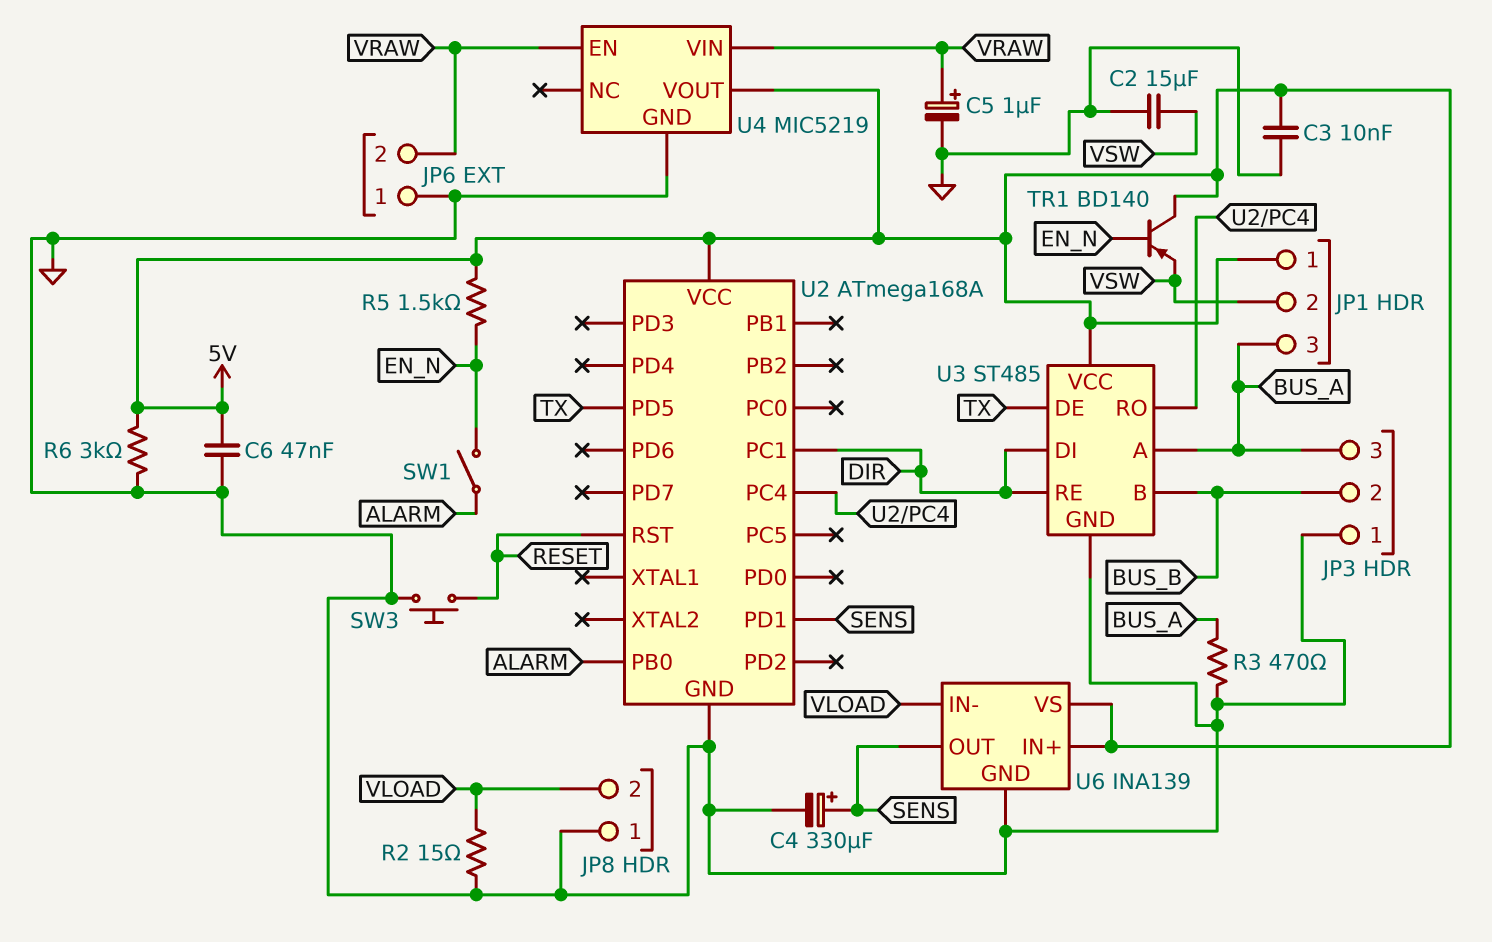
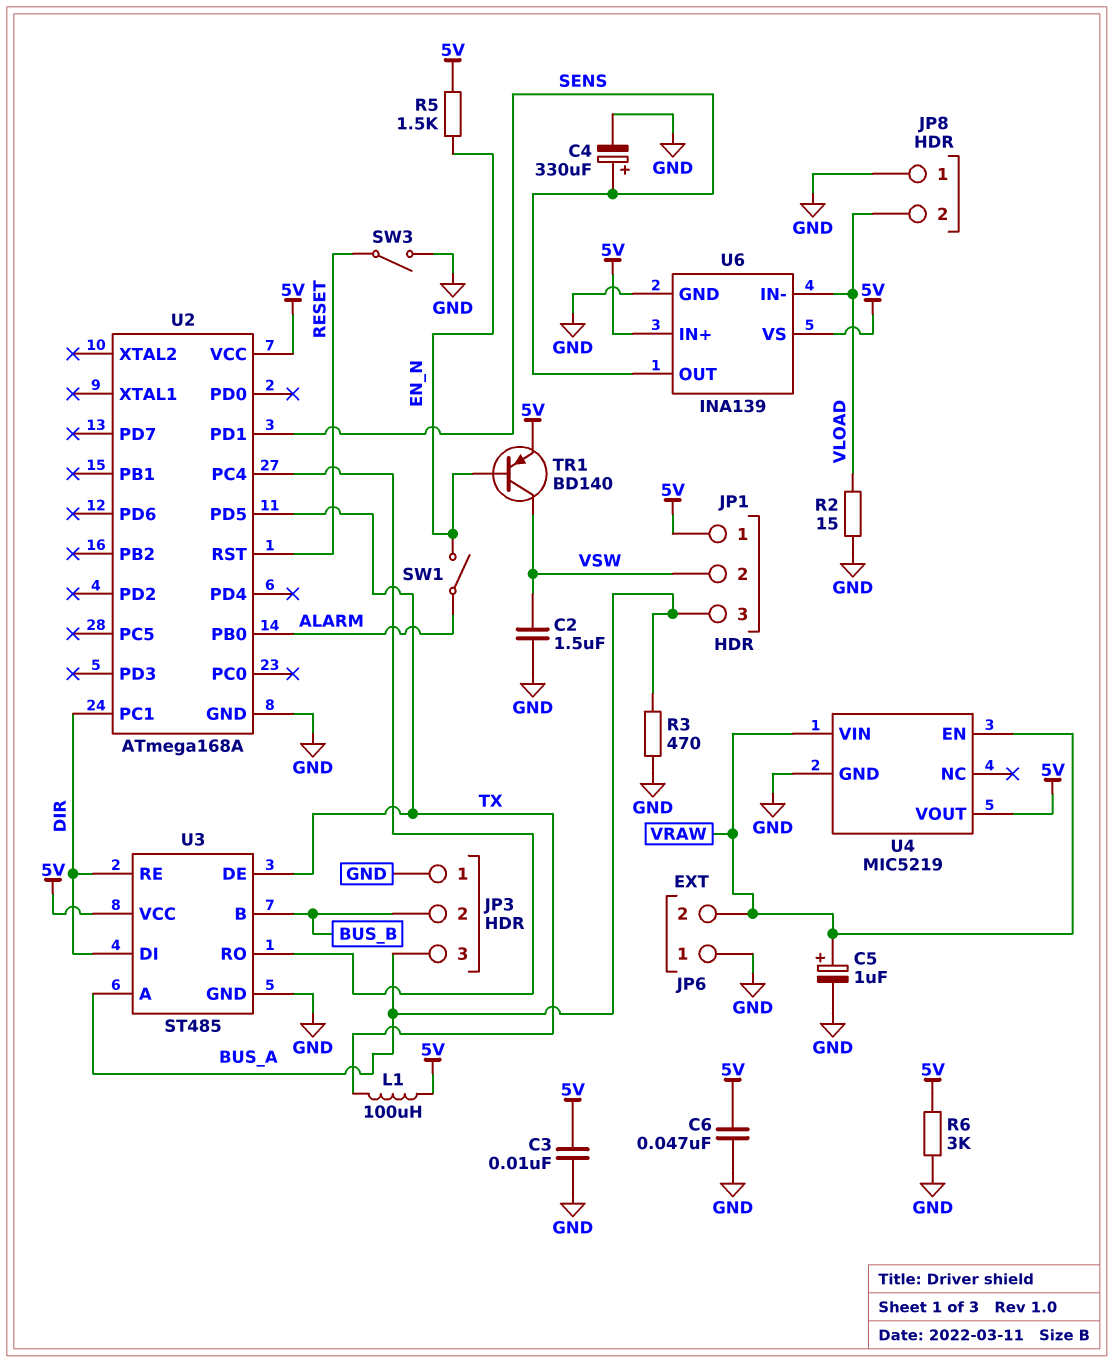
C2: 15uF (GND, VSW) -> 1.5uF (GND, VSW)
L1: none -> 100uH (5V, TX)
SW3: button (GND, RESET) -> switch (GND, RESET)
TR1: PNP BD140 (B EN_N, C 5V, E VSW) -> PNP BD140 (B EN_N, C VSW, E 5V)

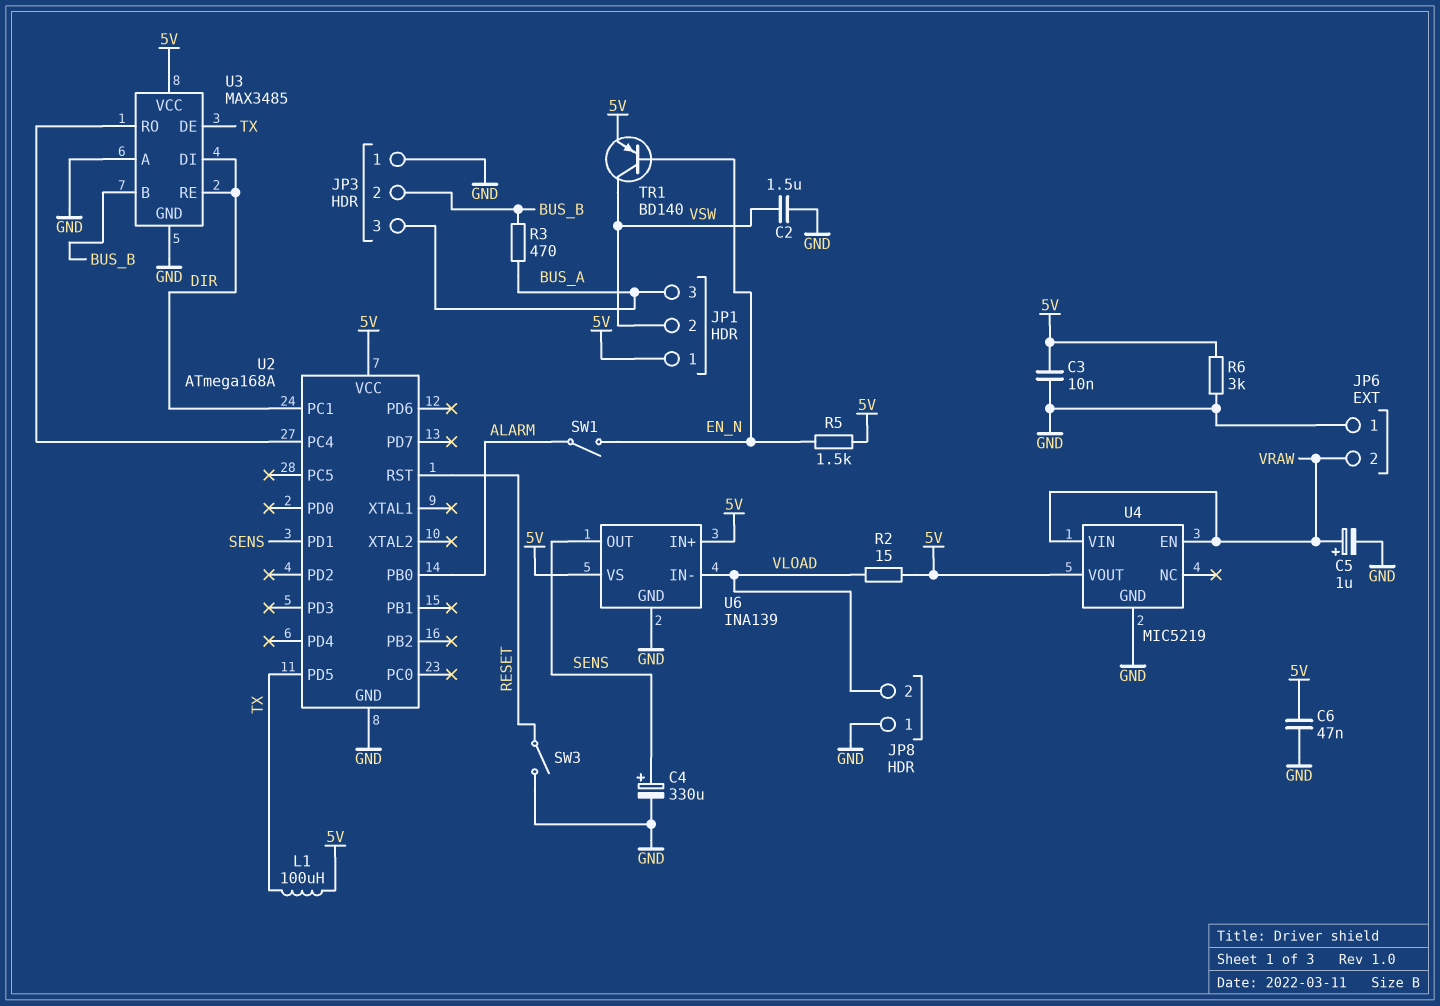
R2: 15 (GND, VLOAD) -> 15 (5V, VLOAD)
R3: 470 (BUS_A, GND) -> 470 (BUS_A, BUS_B)
U3: ST485 -> MAX3485
U3 pin A: BUS_A -> GND

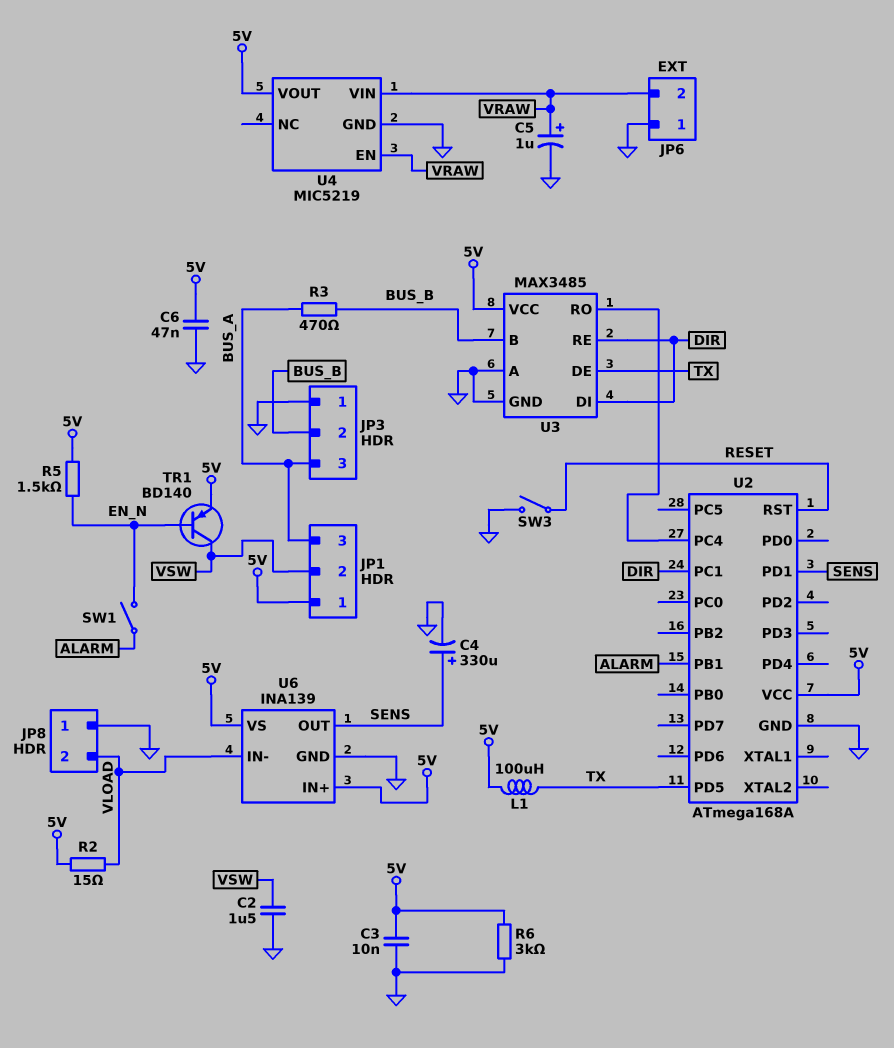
U2 pin PB0: ALARM -> none
U2 pin PB1: none -> ALARM

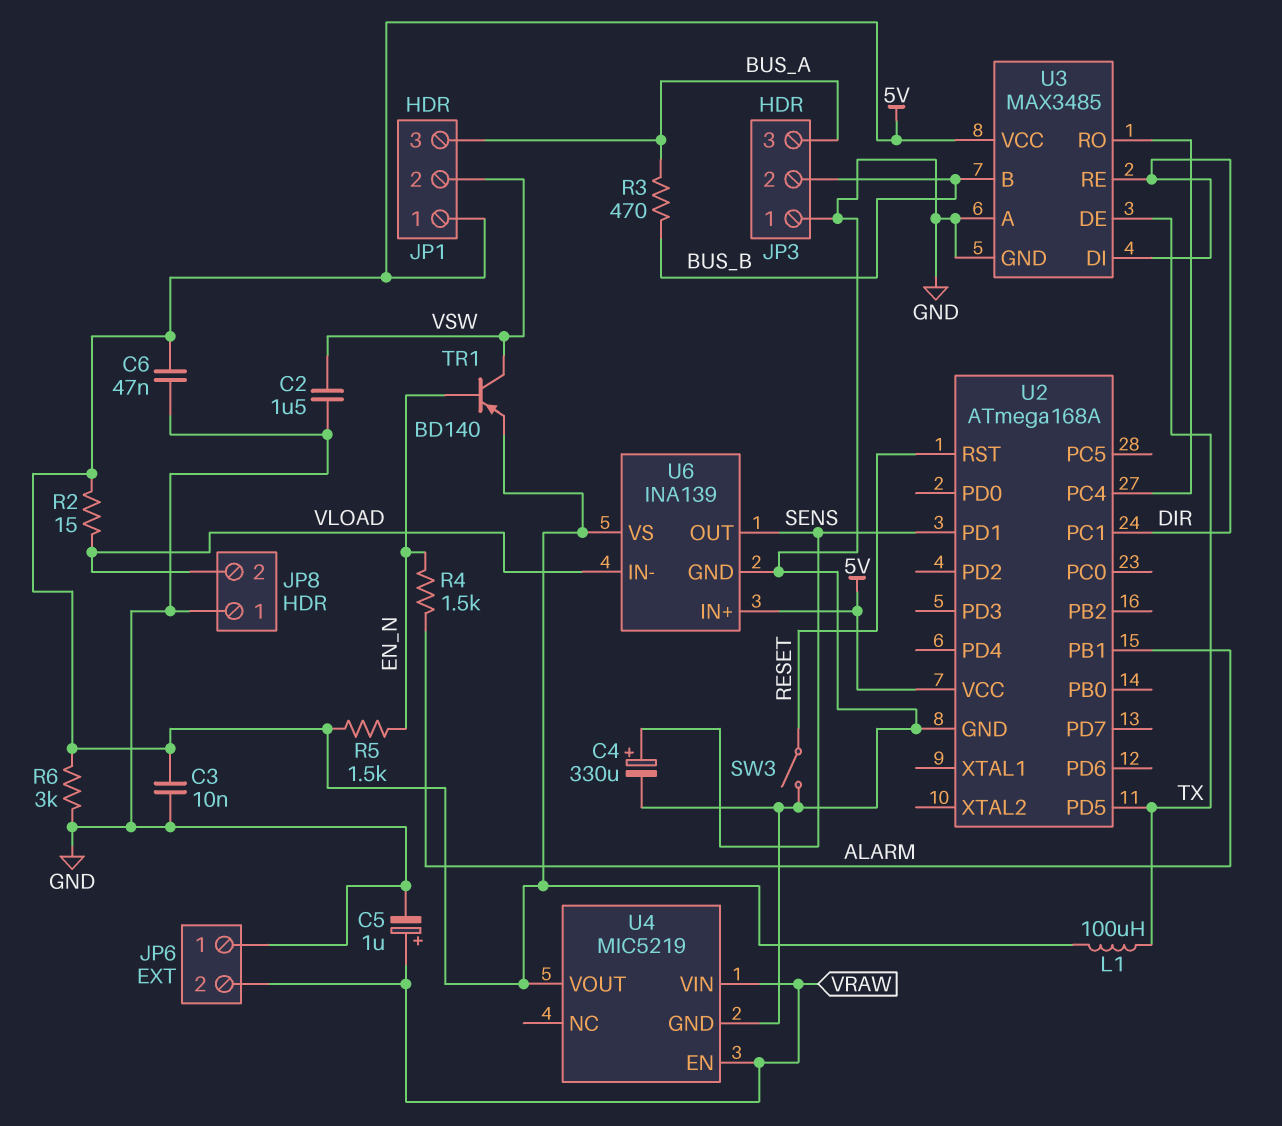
R4: none -> 1.5k (ALARM, EN_N)
SW1: switch (ALARM, EN_N) -> none

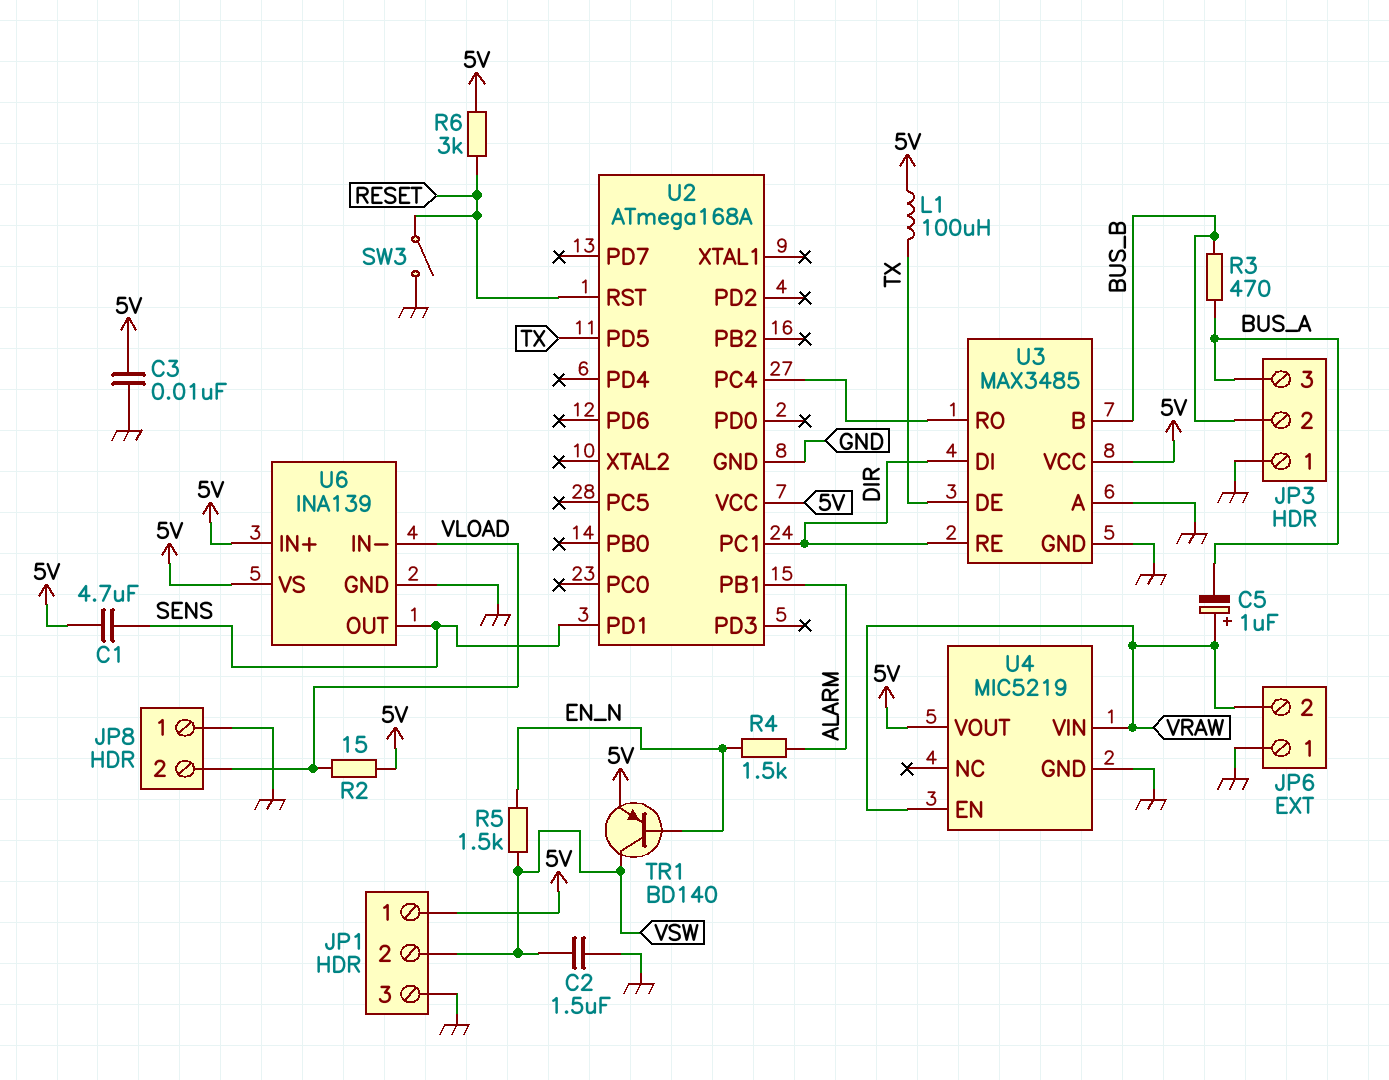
C1: none -> 4.7uF (5V, SENS)
C4: 330uF (plus SENS, minus GND) -> none
C5: 1uF (plus VRAW, minus GND) -> 1uF (plus VRAW, minus BUS_A)
C6: 47nF (5V, GND) -> none
JP1 pin 3: BUS_A -> GND
R5: 1.5k (5V, EN_N) -> 1.5k (EN_N, VSW)
R6: 3k (5V, GND) -> 3k (5V, RESET)

